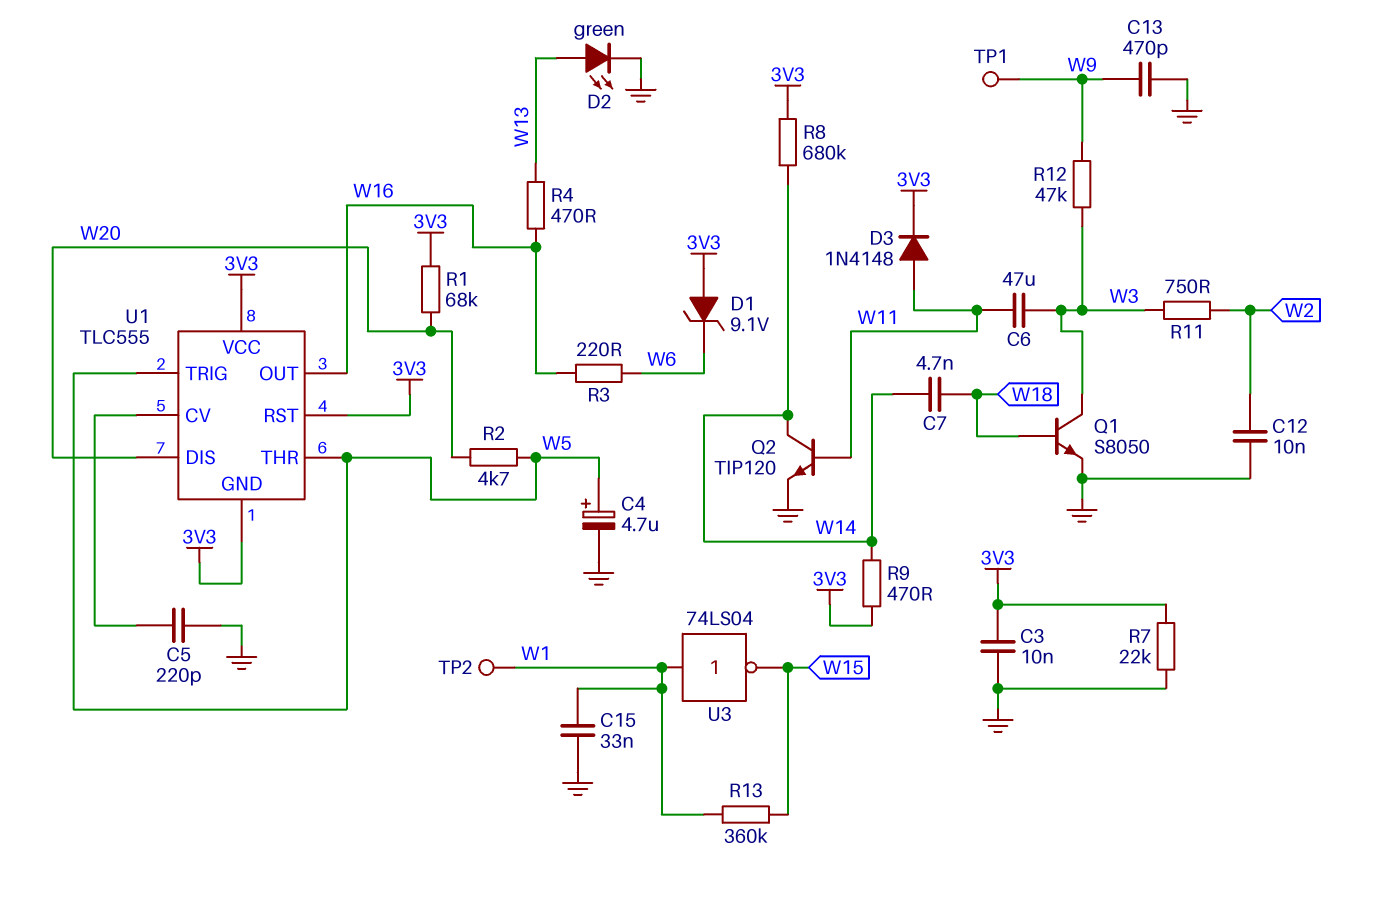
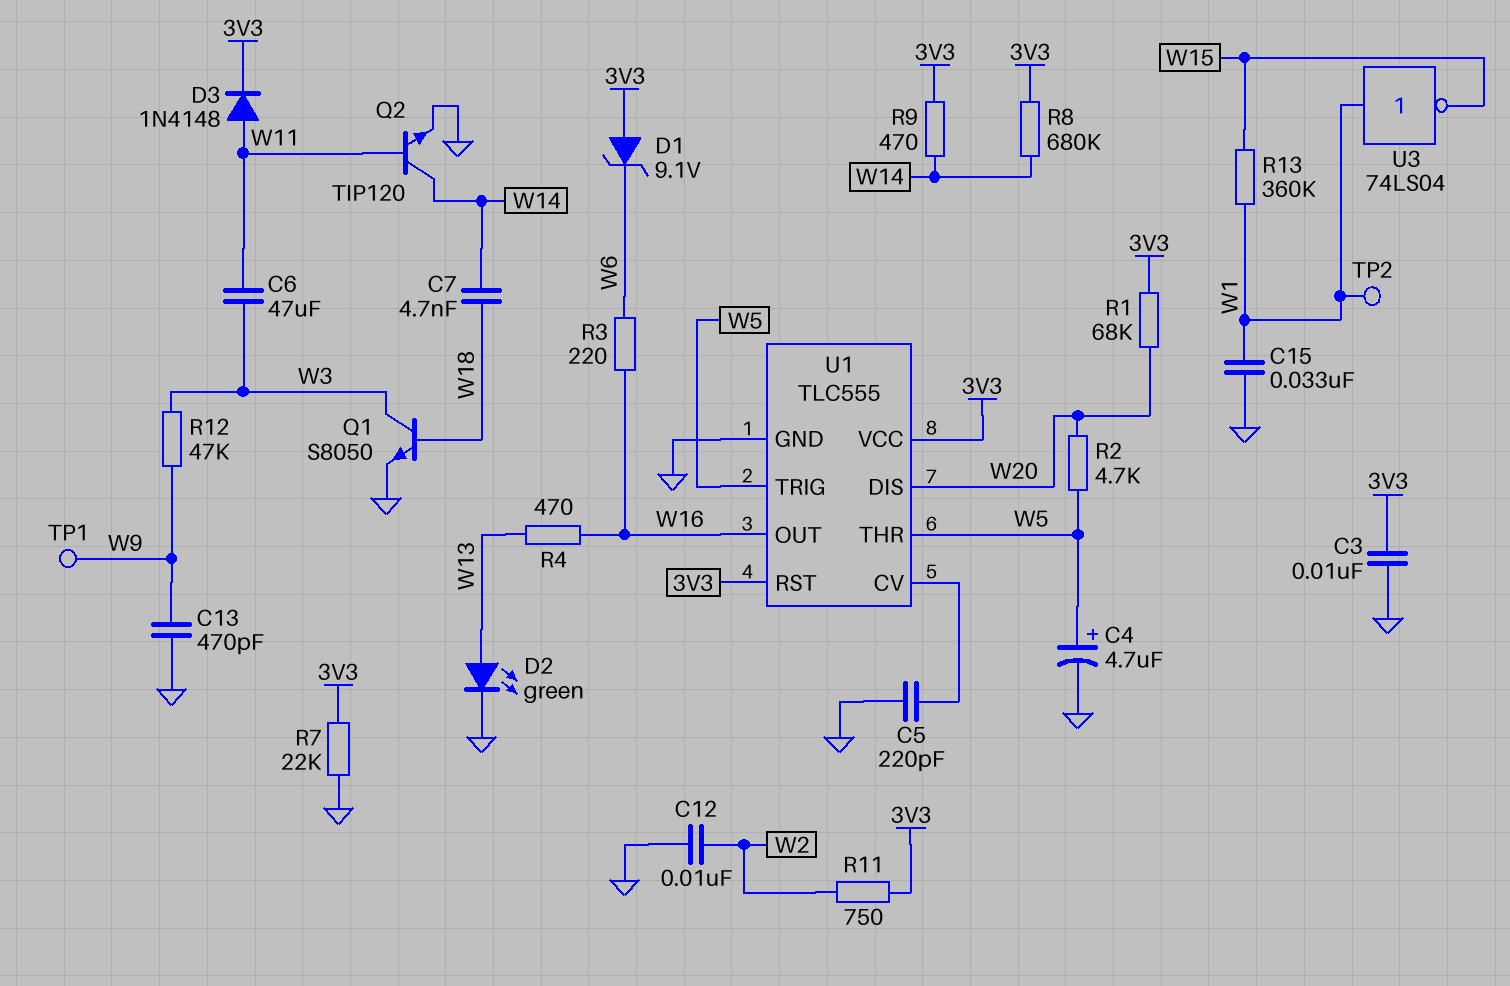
R11: 750 (W2, W3) -> 750 (3V3, W2)
U1 pin GND: 3V3 -> GND

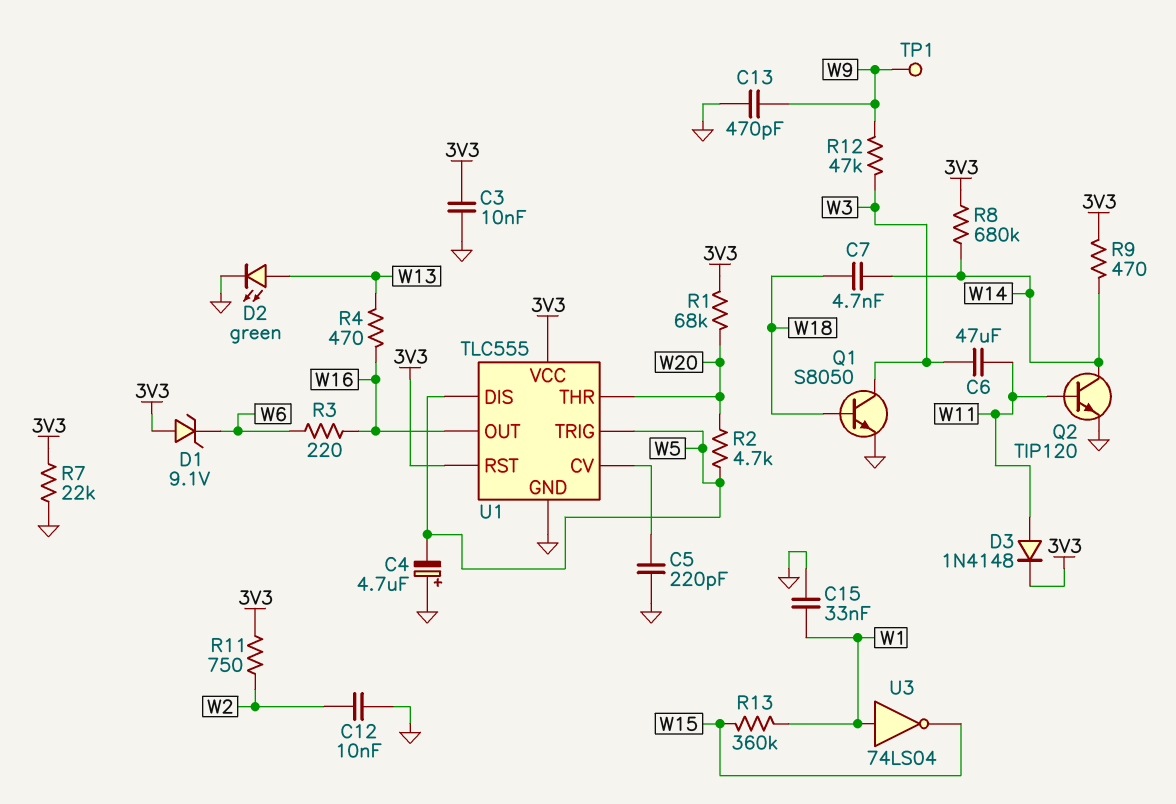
C4: 4.7uF (plus W5, minus GND) -> 4.7uF (plus GND, minus W5)
TP2: test point (W1) -> none
U1 pin DIS: W20 -> W5
U1 pin THR: W5 -> W20

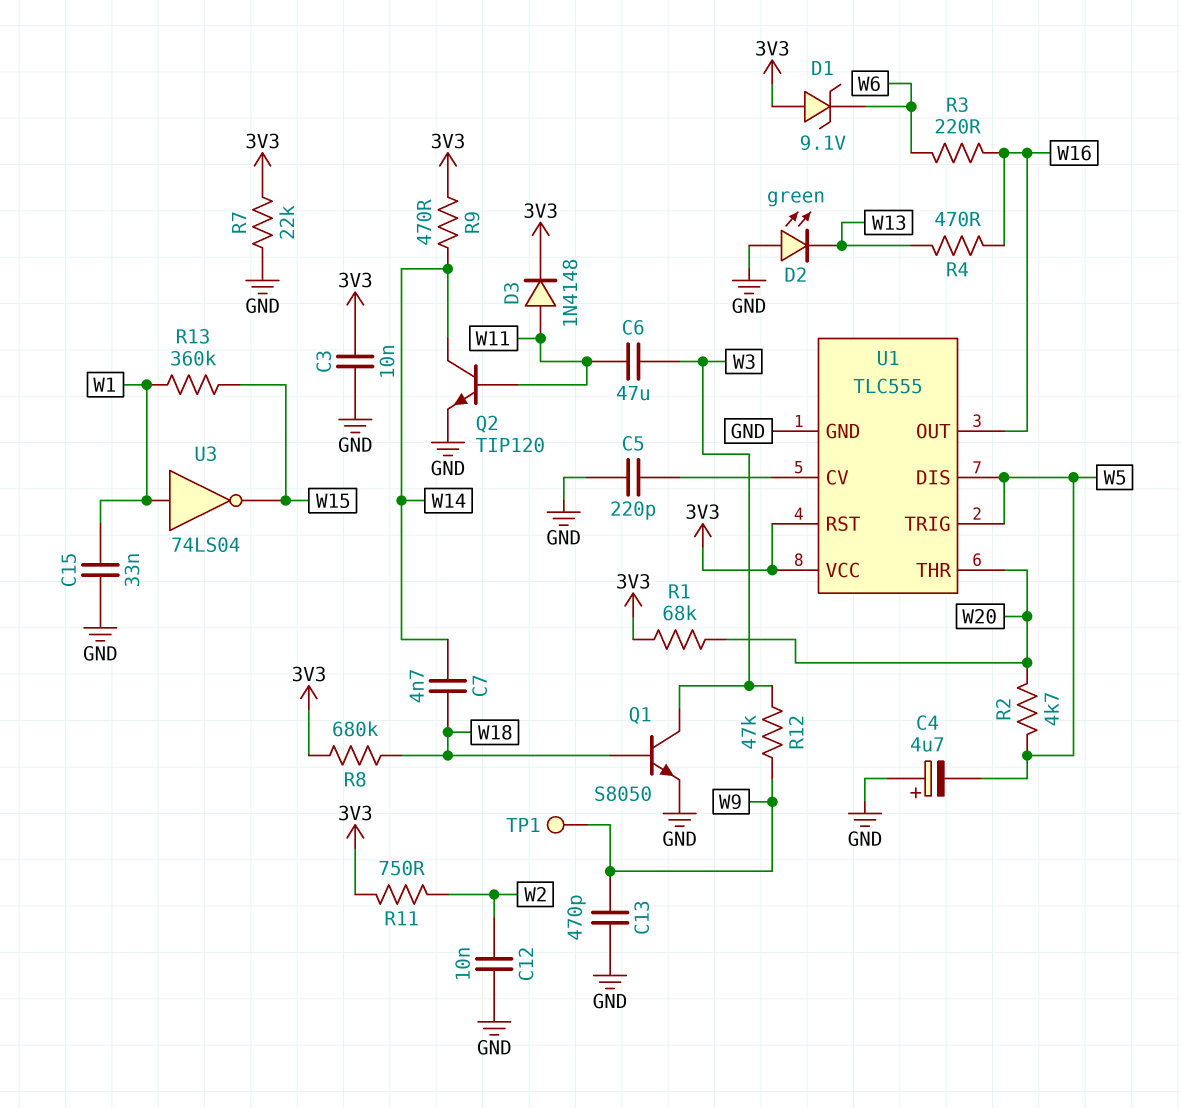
D2: LED green (A W13, K GND) -> LED green (A GND, K W13)
R8: 680k (3V3, W14) -> 680k (3V3, W18)

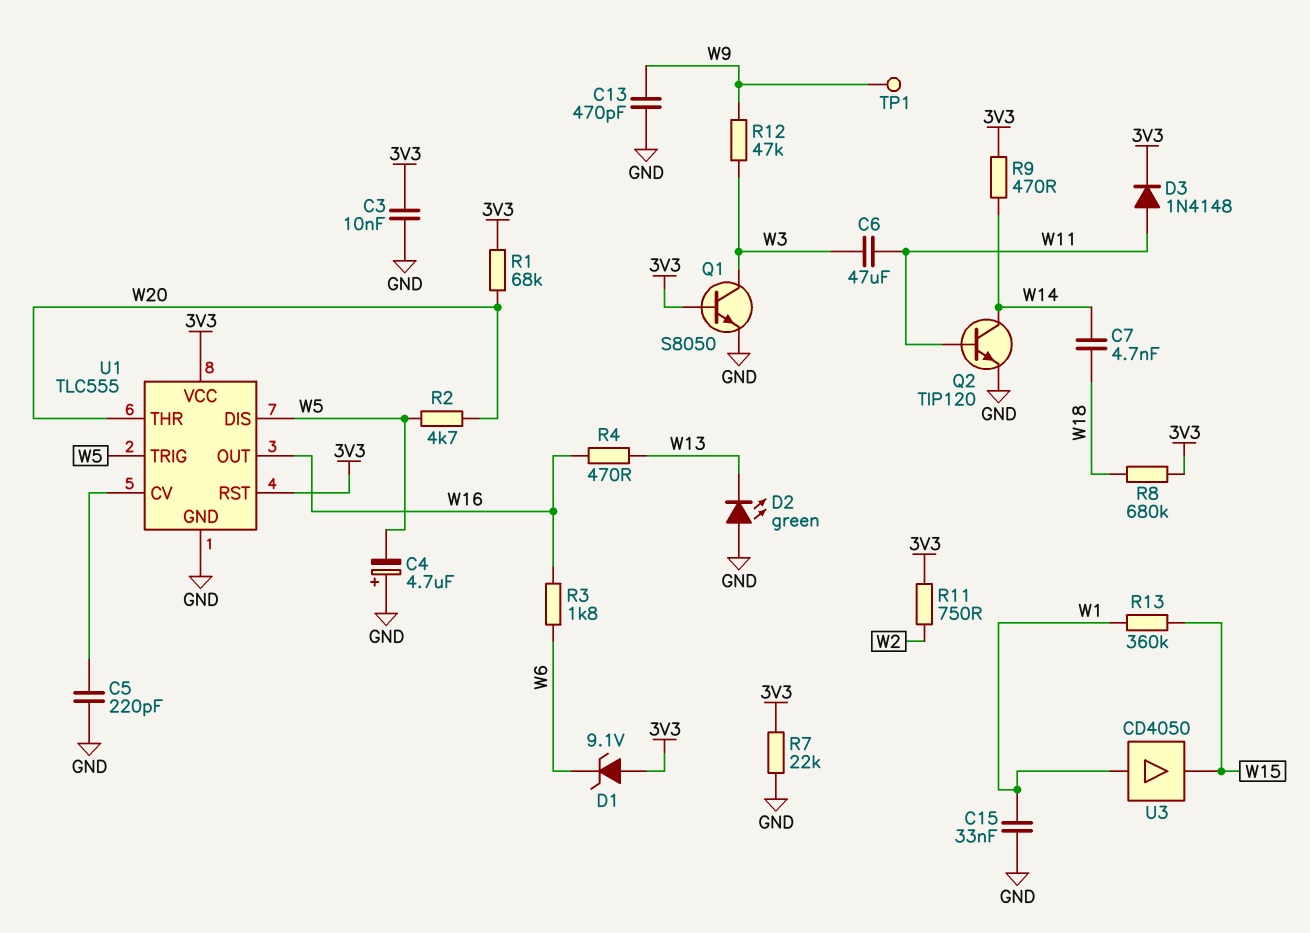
C12: 10nF (GND, W2) -> none
Q1: NPN S8050 (B W18, C W3, E GND) -> NPN S8050 (B 3V3, C W3, E GND)
R3: 220 (W6, W16) -> 1.8k (W6, W16)
U3: NOT 74LS04 (in W1, out W15) -> buffer CD4050 (in W1, out W15)

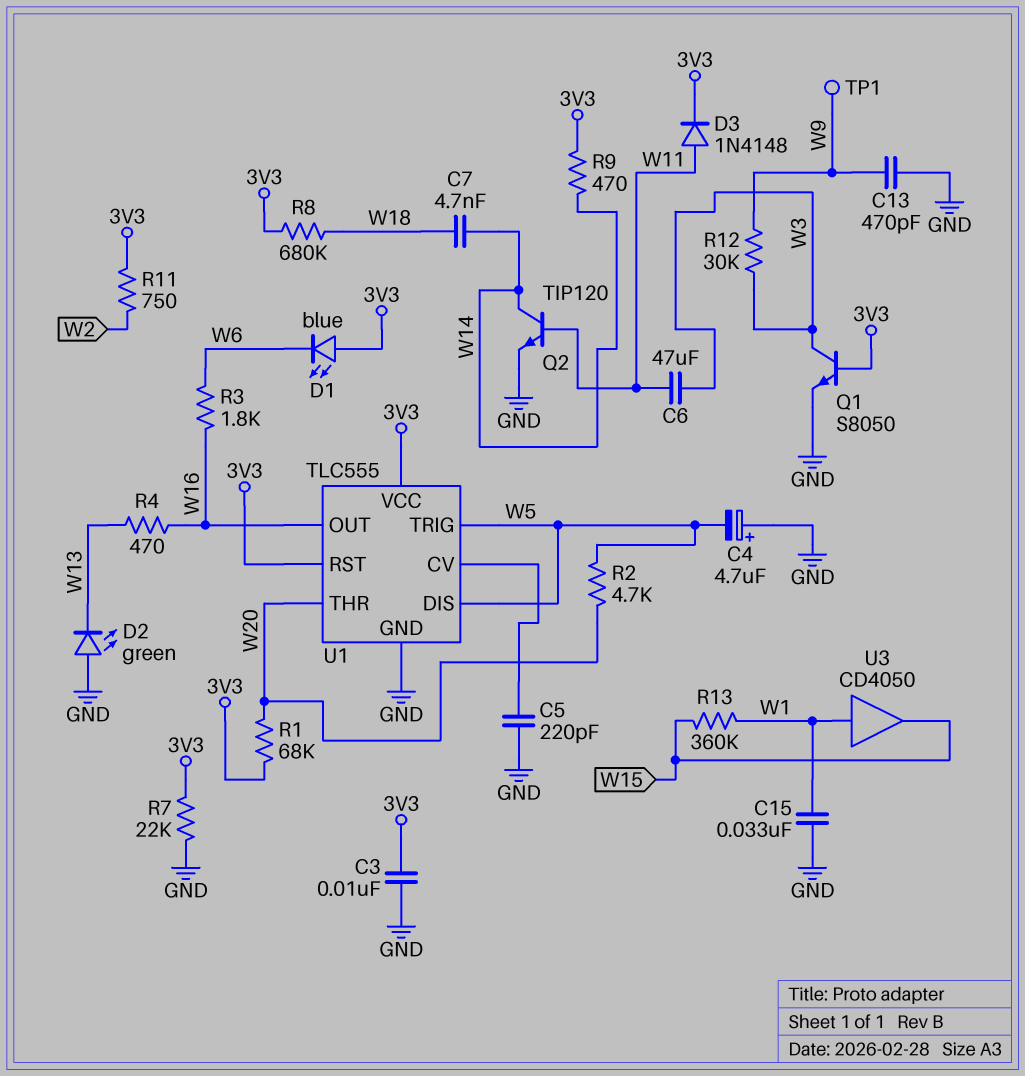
D1: zener 9.1V (A 3V3, K W6) -> LED blue (A 3V3, K W6)
R12: 47k (W3, W9) -> 30k (W3, W9)

